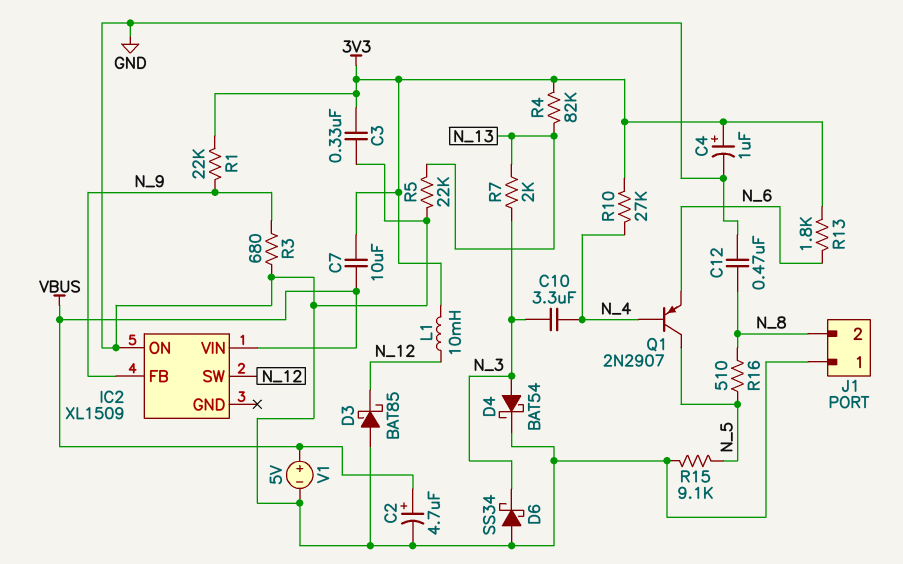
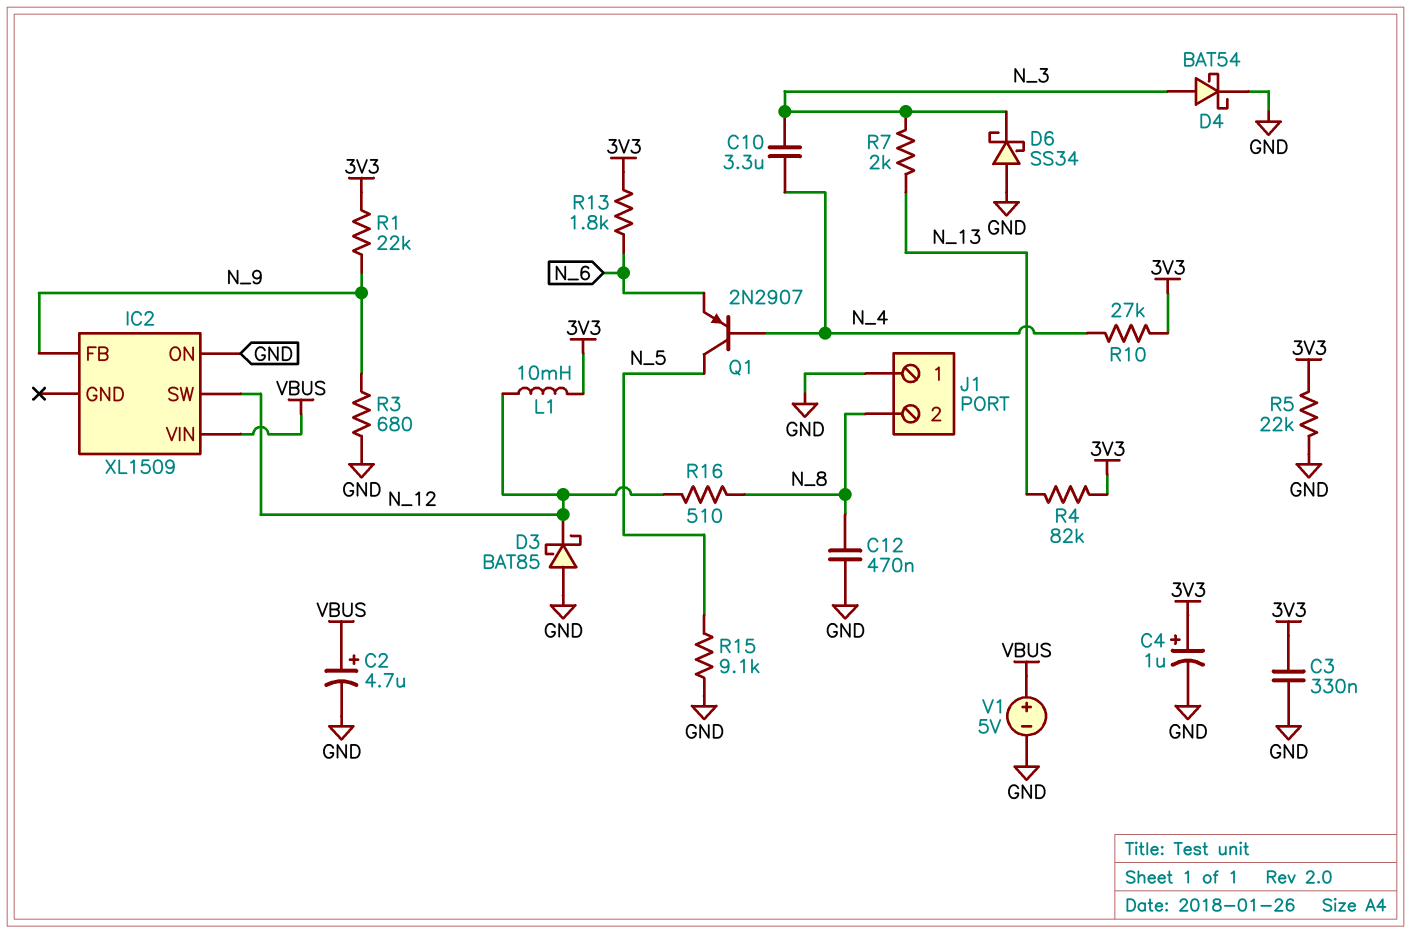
C7: 10uF (3V3, VBUS) -> none
R5: 22k (GND, N_13) -> 22k (3V3, GND)
R16: 510 (N_5, N_8) -> 510 (N_8, N_12)

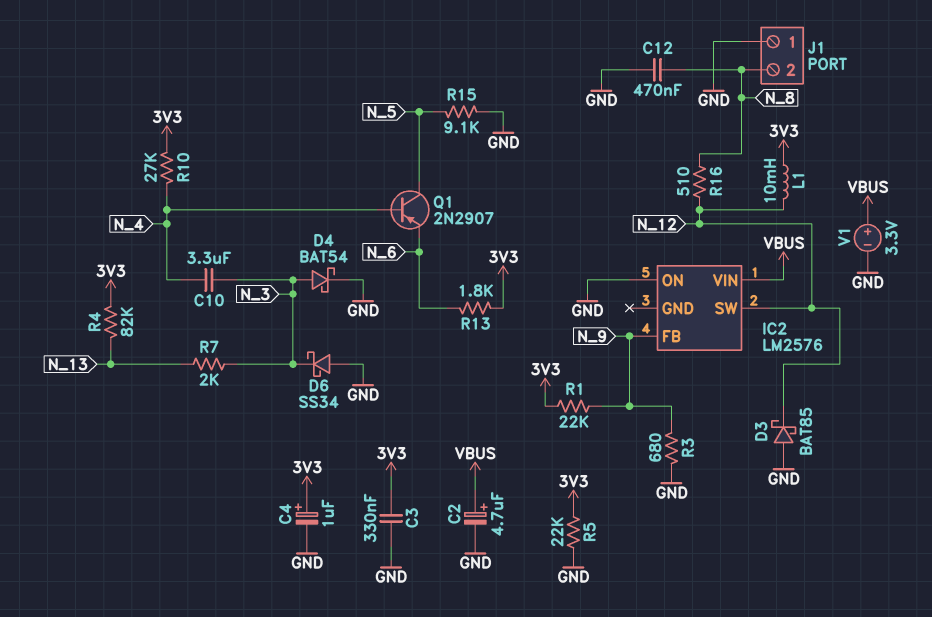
IC2: XL1509 -> LM2576
V1: 5V (plus VBUS, minus GND) -> 3.3V (plus VBUS, minus GND)

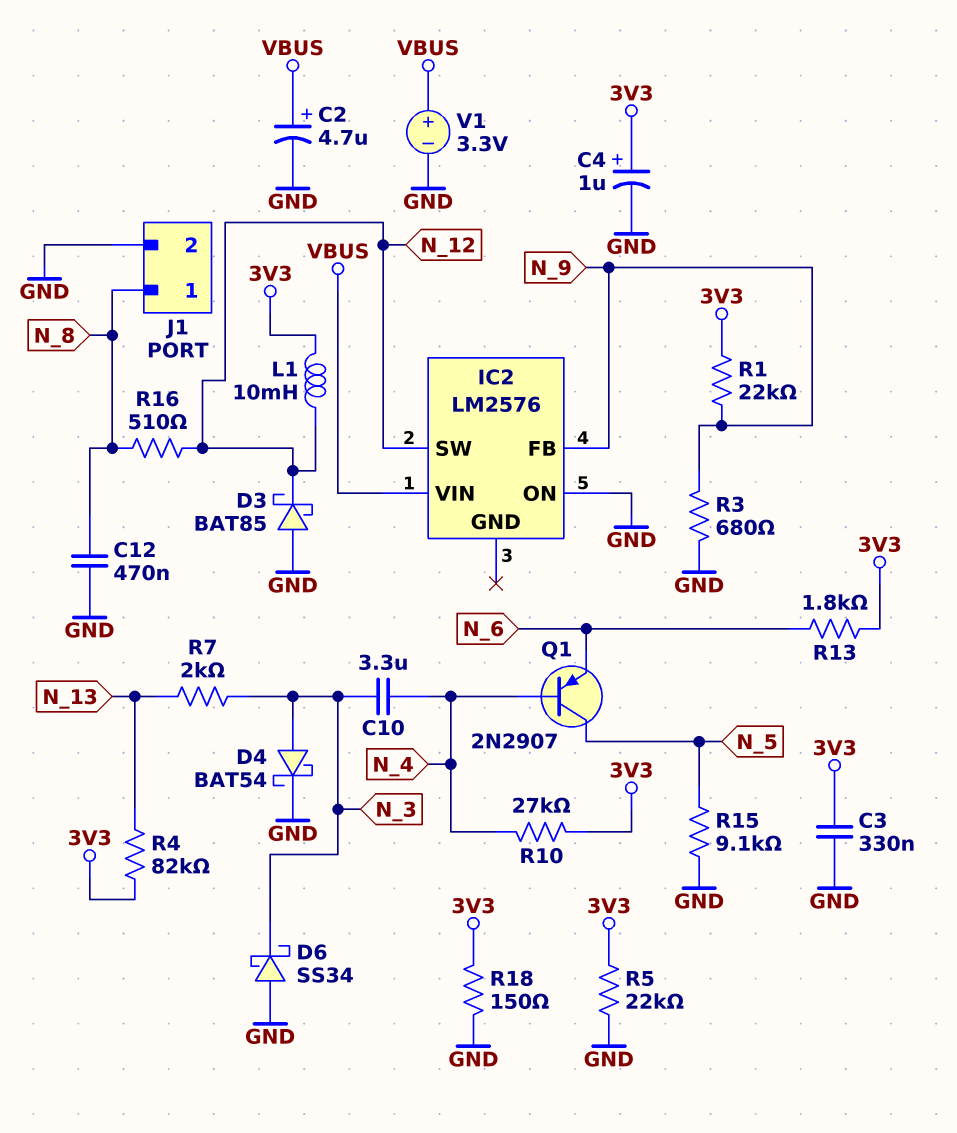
J1 pin 1: GND -> N_8
J1 pin 2: N_8 -> GND
R18: none -> 150 (3V3, GND)

